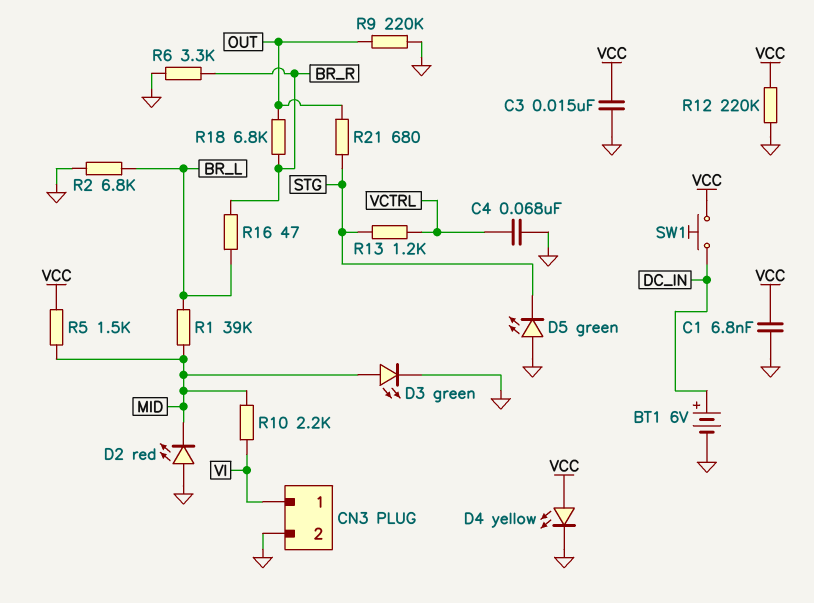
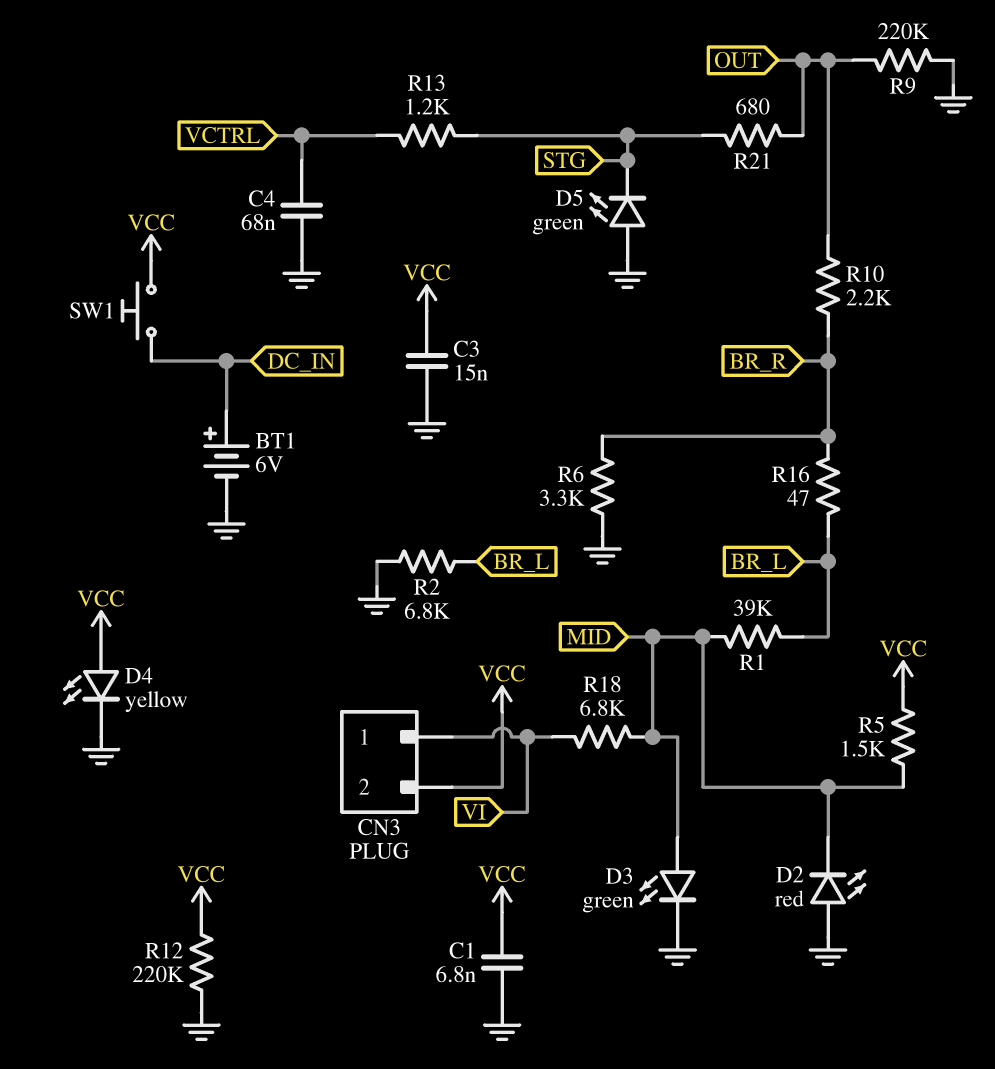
CN3 pin 2: GND -> VCC
R10: 2.2k (MID, VI) -> 2.2k (BR_R, OUT)
R18: 6.8k (BR_R, OUT) -> 6.8k (MID, VI)

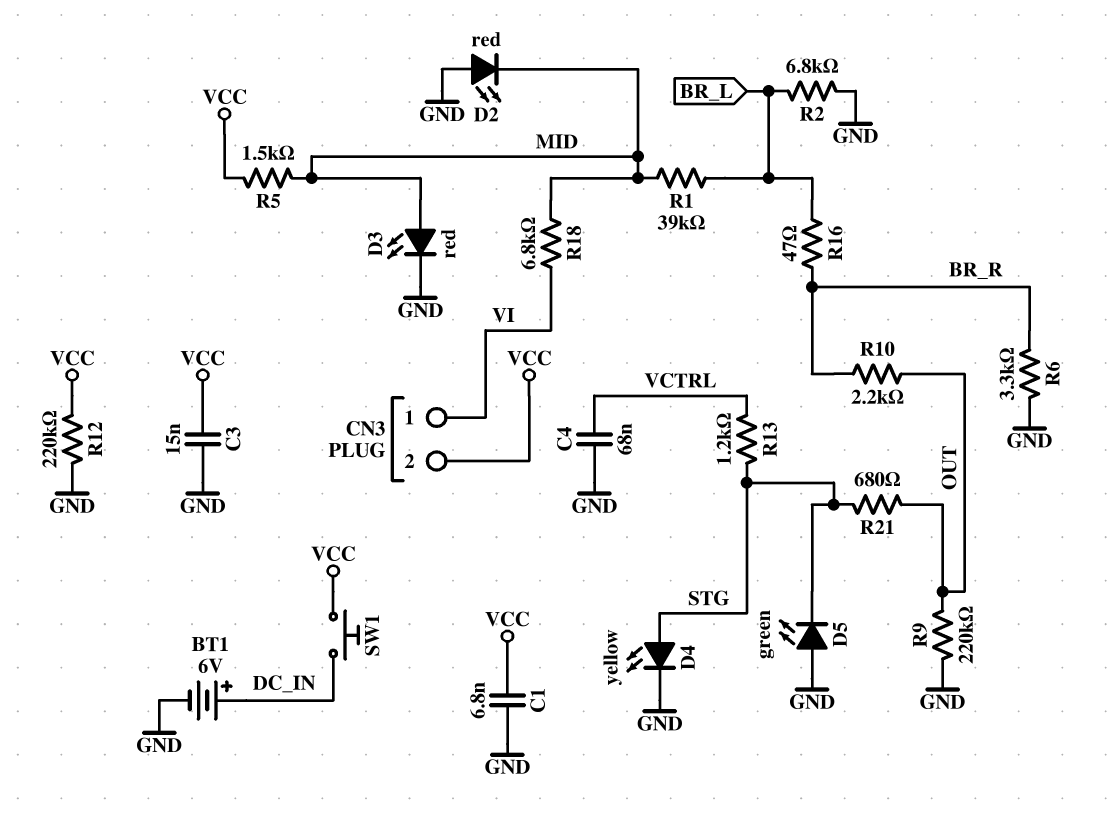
D3: LED green (A MID, K GND) -> LED red (A MID, K GND)
D4: LED yellow (A VCC, K GND) -> LED yellow (A STG, K GND)

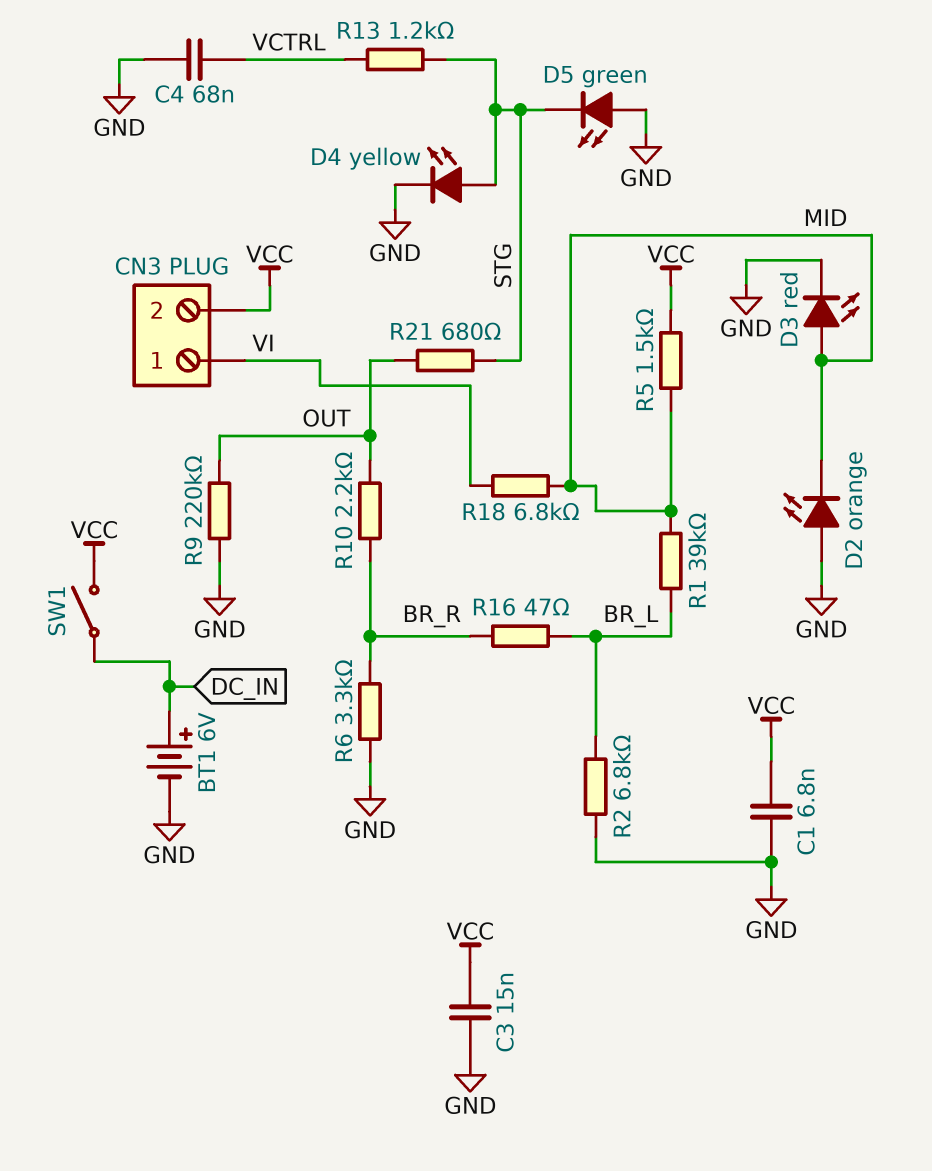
D2: LED red (A GND, K MID) -> LED orange (A GND, K MID)
R12: 220k (GND, VCC) -> none
SW1: button (DC_IN, VCC) -> switch (DC_IN, VCC)

